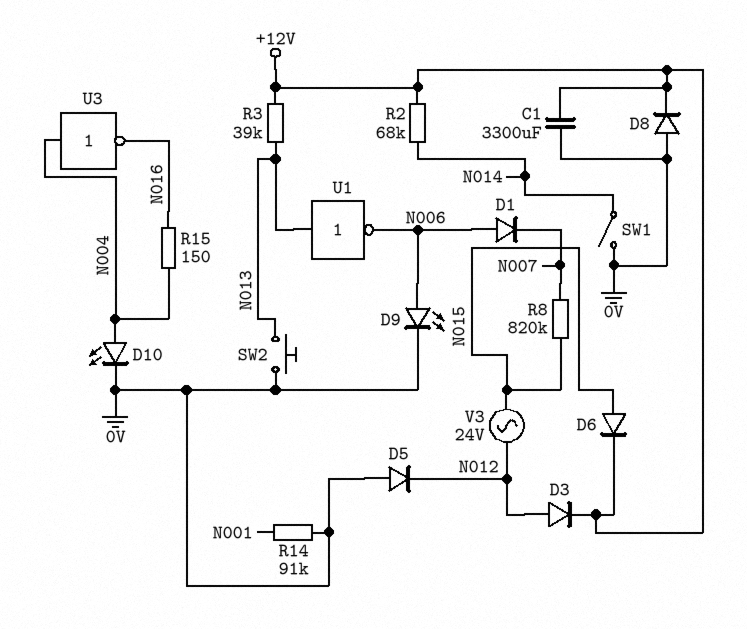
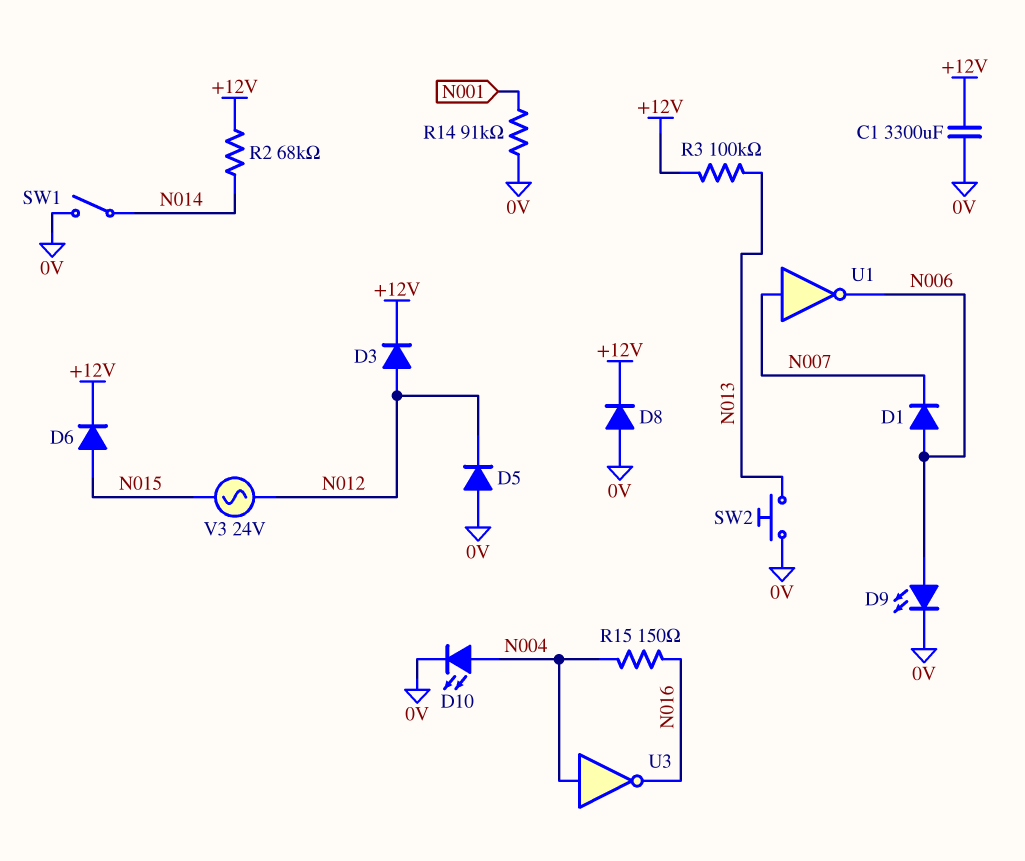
R3: 39k (+12V, N013) -> 100k (+12V, N013)
R8: 820k (N007, N015) -> none
U1: NOT (in N013, out N006) -> NOT (in N007, out N006)

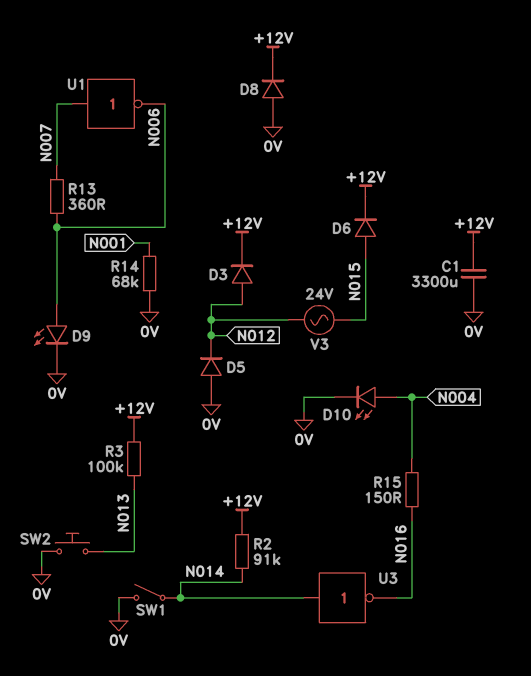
D1: diode (A N006, K N007) -> none
R2: 68k (+12V, N014) -> 91k (+12V, N014)
R13: none -> 360 (N006, N007)
R14: 91k (0V, N001) -> 68k (0V, N001)
U3: NOT (in N004, out N016) -> NOT (in N014, out N016)

